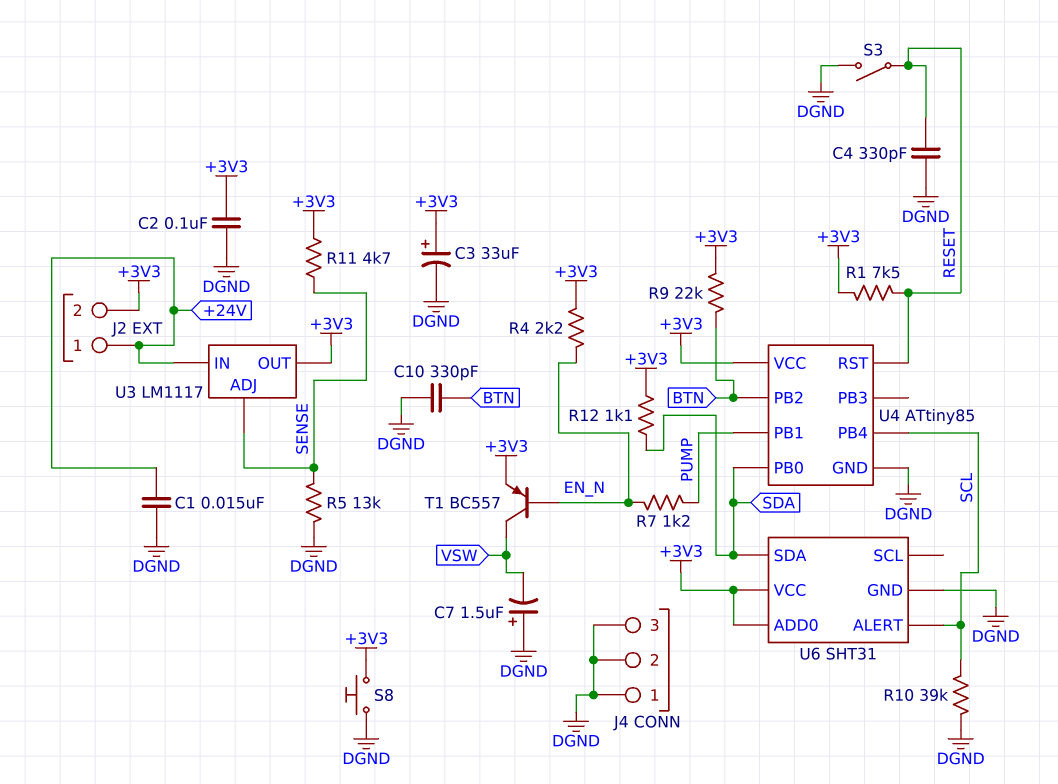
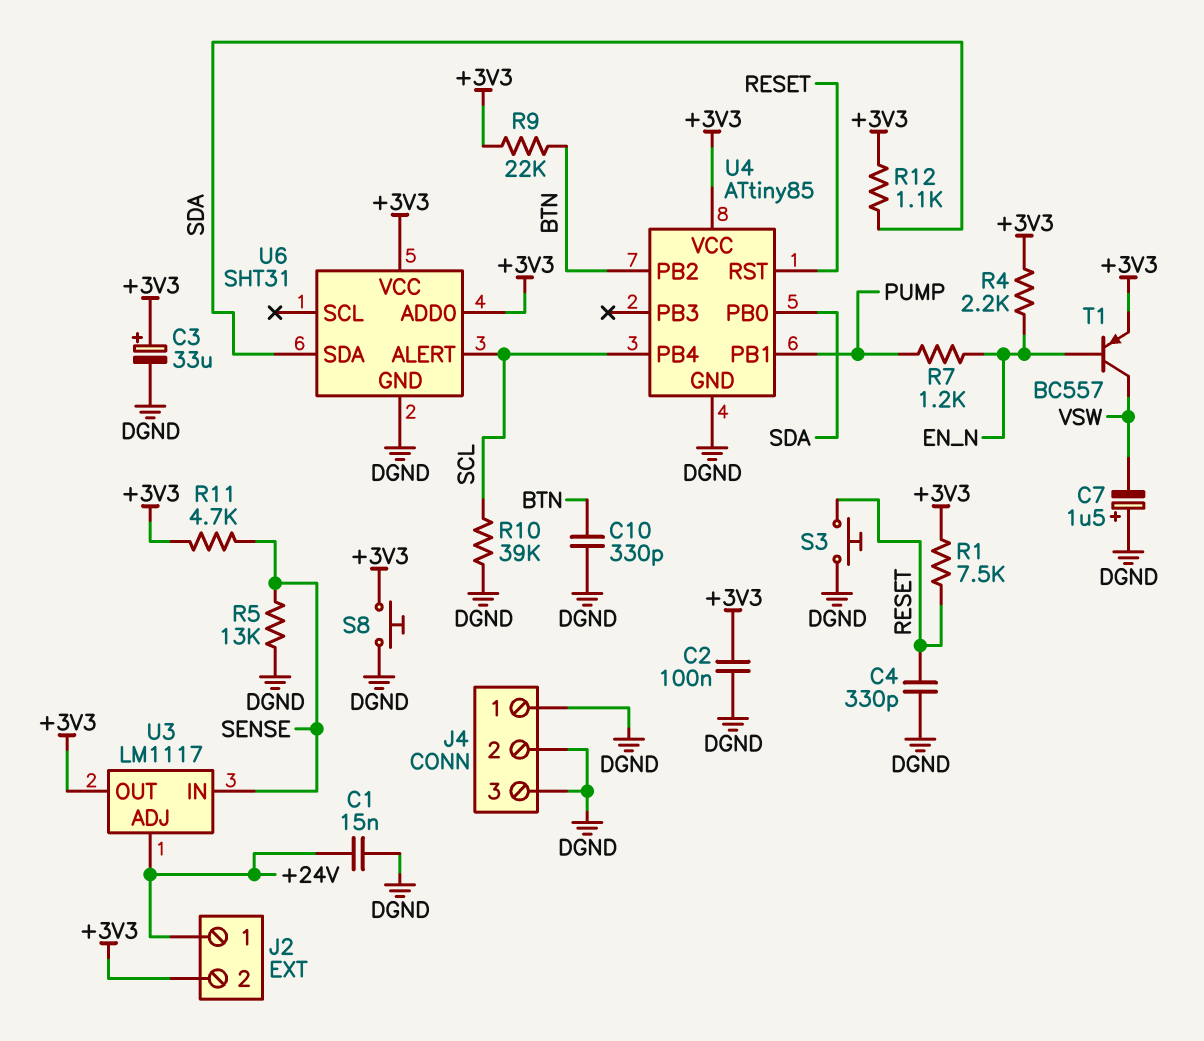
S3: switch (DGND, RESET) -> button (DGND, RESET)
U3 pin ADJ: SENSE -> +24V
U3 pin IN: +24V -> SENSE

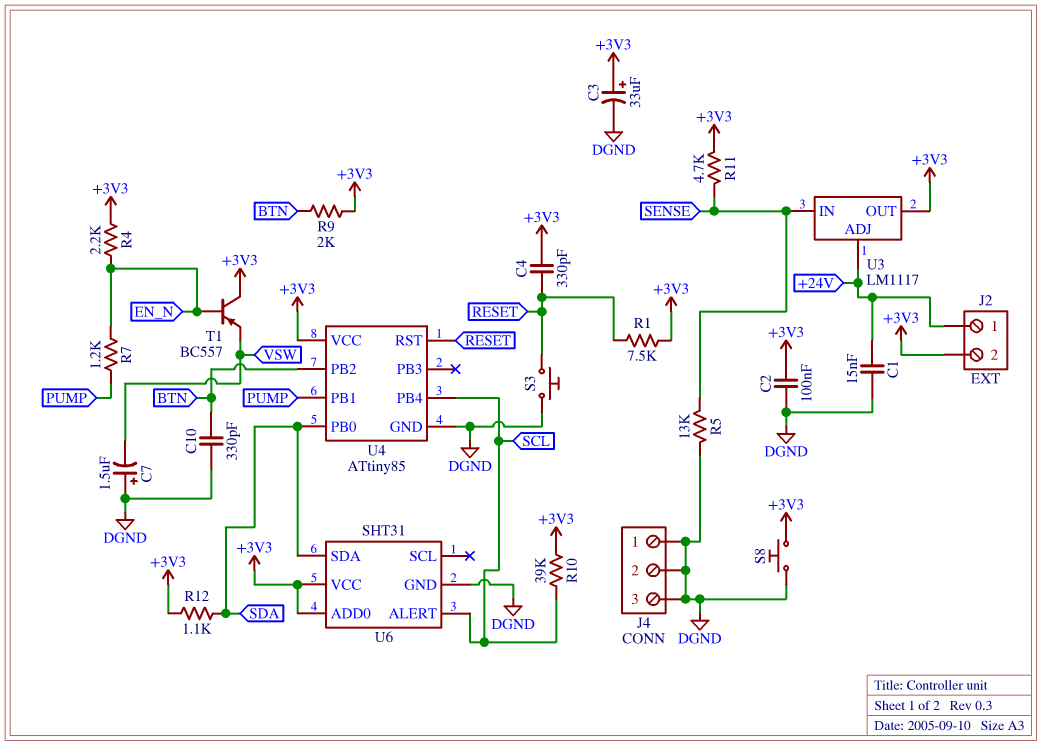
C4: 330pF (DGND, RESET) -> 330pF (+3V3, RESET)
R9: 22k (+3V3, BTN) -> 2k (+3V3, BTN)
R10: 39k (DGND, SCL) -> 39k (+3V3, SCL)
T1: PNP BC557 (B EN_N, C VSW, E +3V3) -> PNP BC557 (B EN_N, C +3V3, E VSW)

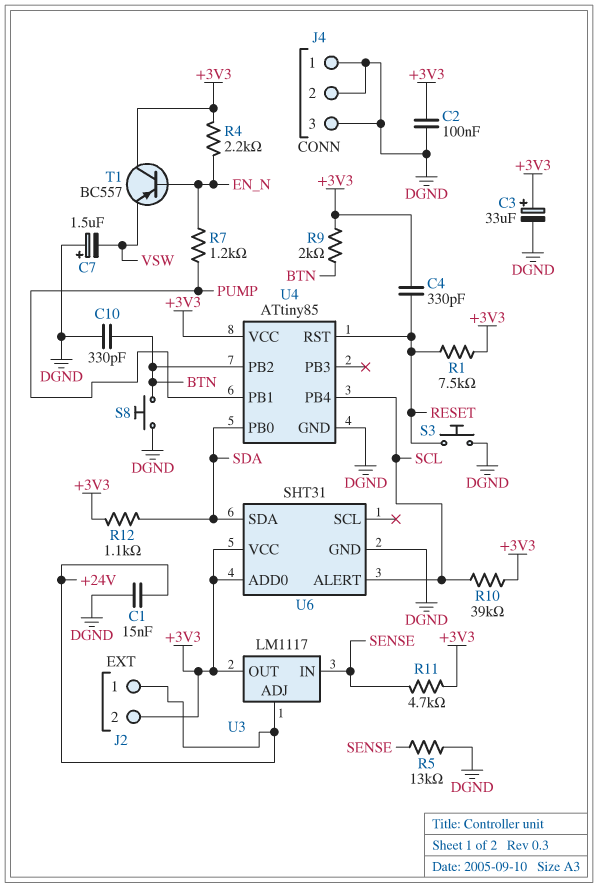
S8: button (+3V3, DGND) -> button (BTN, DGND)

